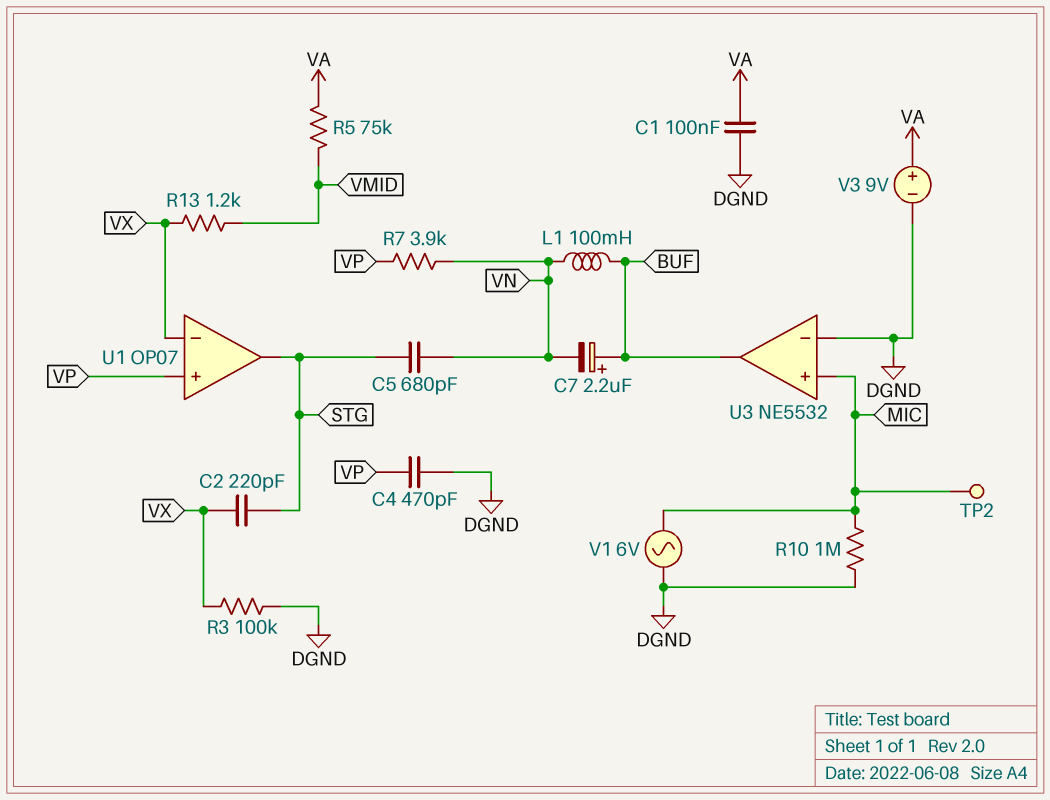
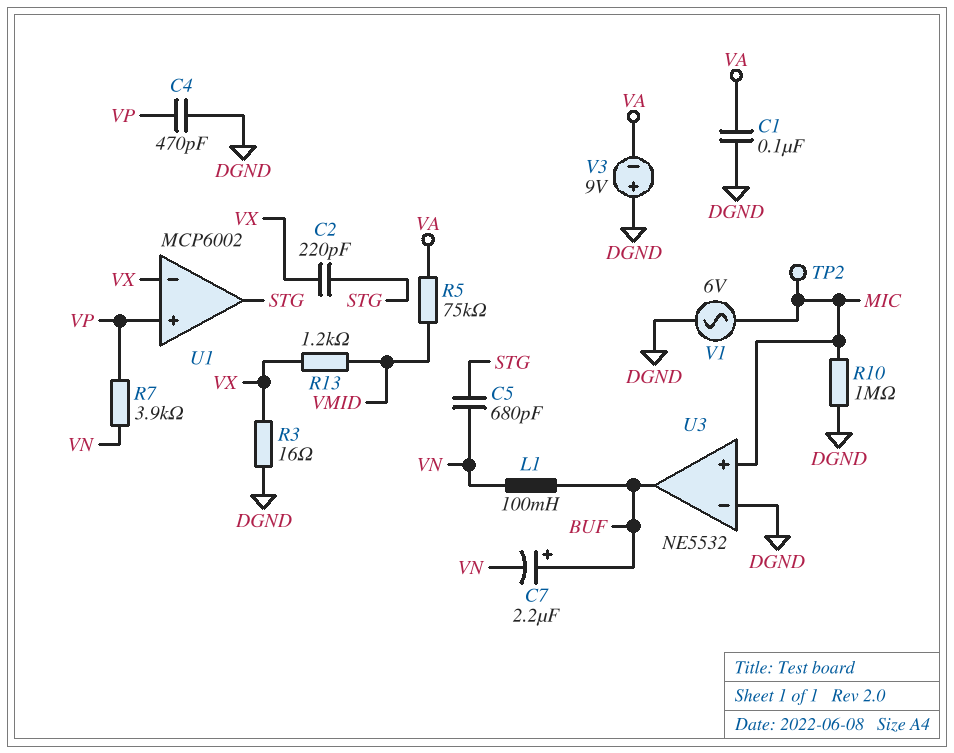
R3: 100k (DGND, VX) -> 16 (DGND, VX)
U1: OP07 -> MCP6002
V3: 9V (plus VA, minus DGND) -> 9V (plus DGND, minus VA)

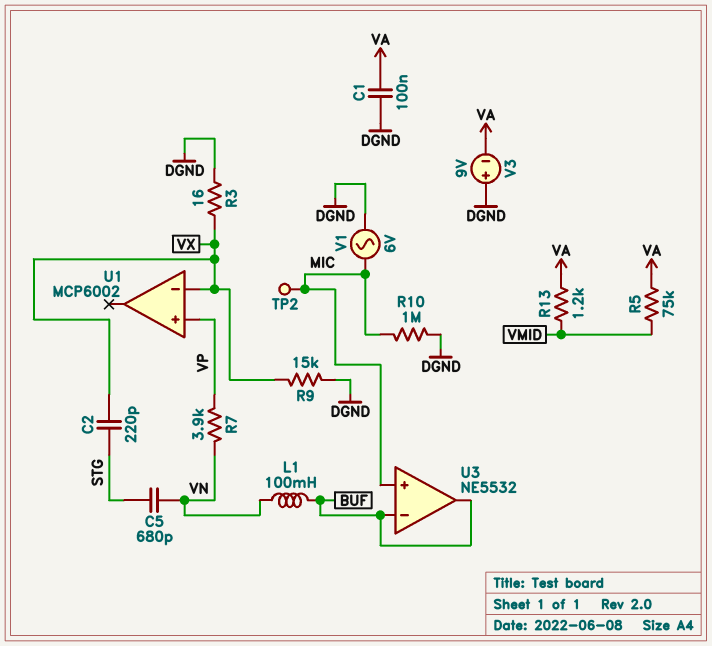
C4: 470pF (DGND, VP) -> none
C7: 2.2uF (plus BUF, minus VN) -> none
R9: none -> 15k (DGND, VX)
R13: 1.2k (VMID, VX) -> 1.2k (VA, VMID)
U1 pin out: STG -> none
U3 pin in-: DGND -> BUF

